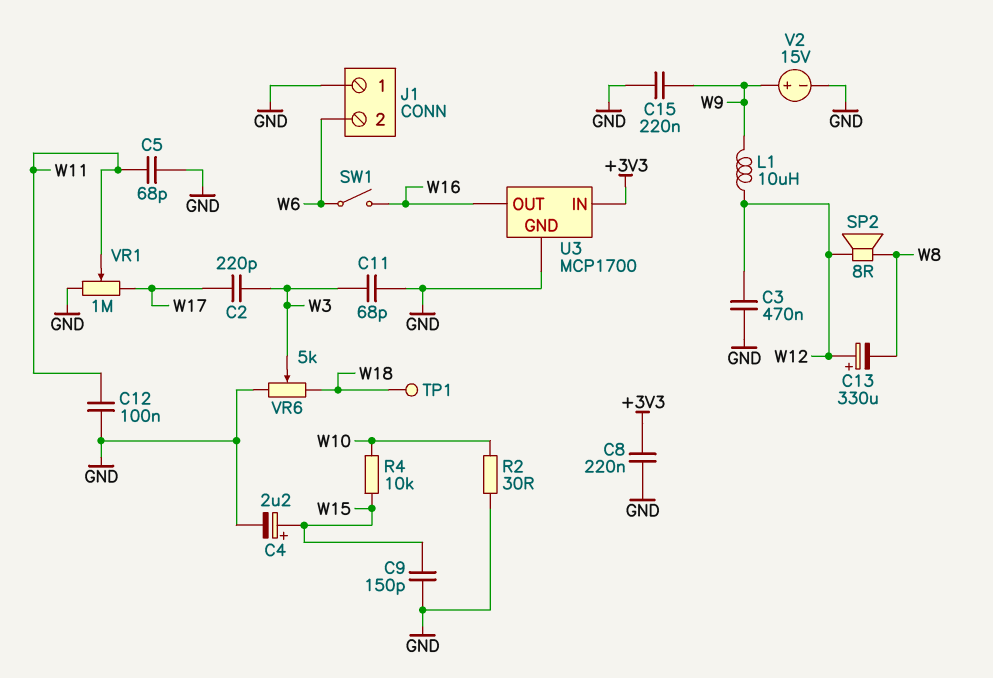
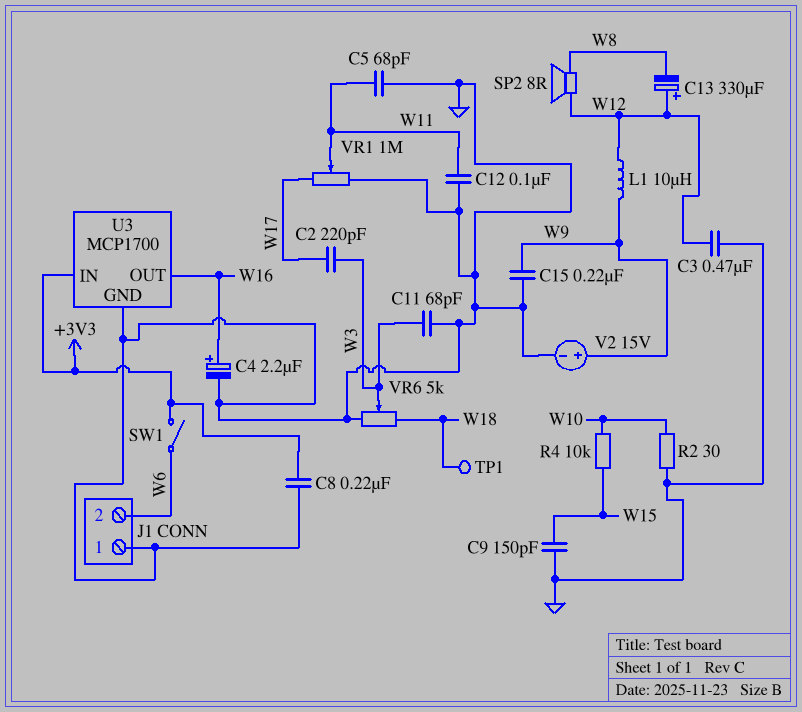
C4: 2.2uF (plus W15, minus GND) -> 2.2uF (plus W16, minus GND)
SW1: switch (W6, W16) -> switch (+3V3, W6)

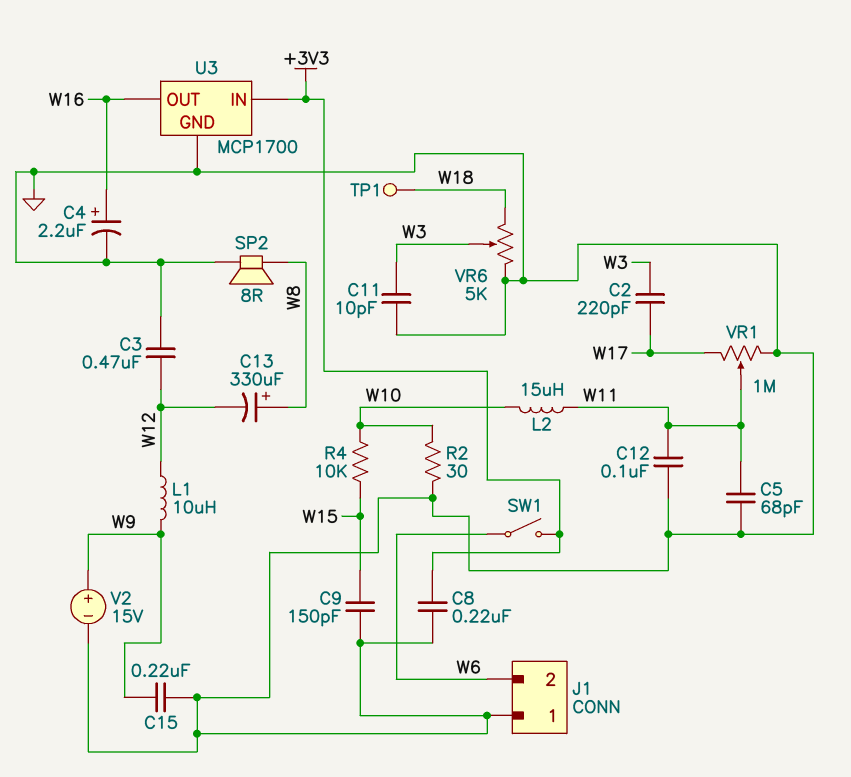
C11: 68pF (GND, W3) -> 10pF (GND, W3)
C13: 330uF (plus W12, minus W8) -> 330uF (plus W8, minus W12)
L2: none -> 15uH (W10, W11)
SP2: speaker 8R (W8, W12) -> speaker 8R (GND, W8)

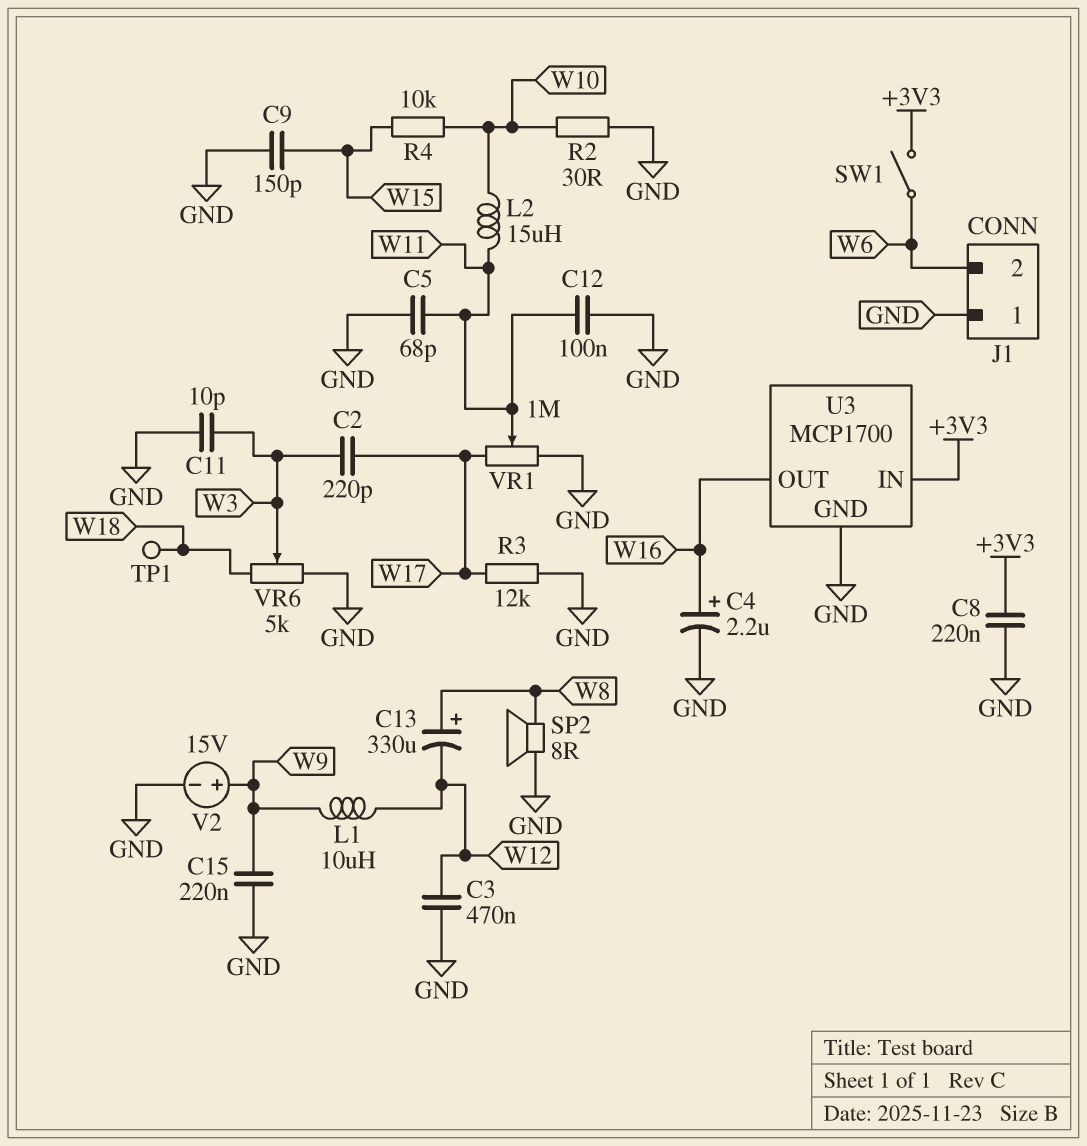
R3: none -> 12k (GND, W17)

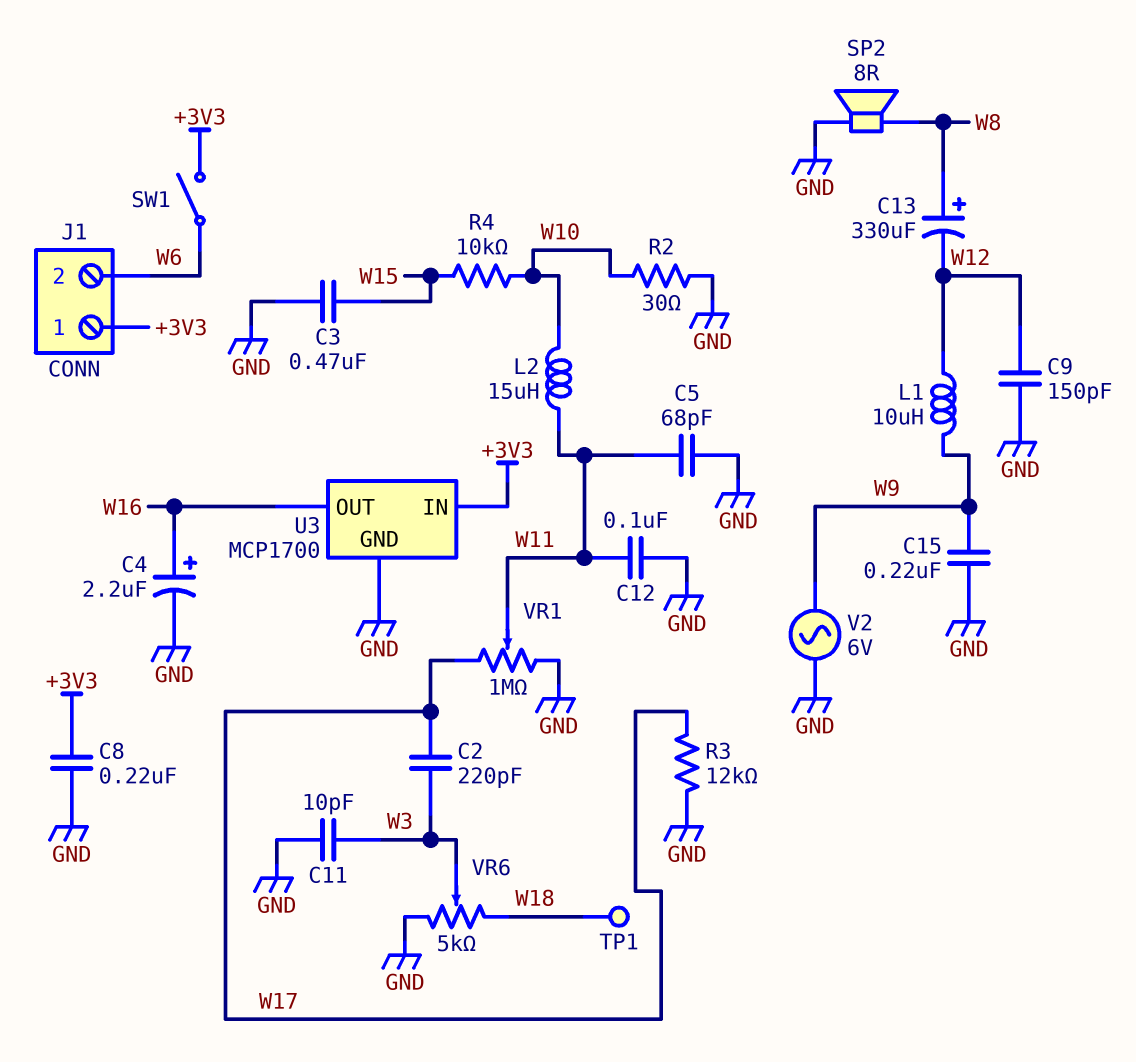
C3: 470nF (GND, W12) -> 470nF (GND, W15)
C9: 150pF (GND, W15) -> 150pF (GND, W12)
J1 pin 1: GND -> +3V3
V2: 15V (plus W9, minus GND) -> AC 6V (GND, W9)

